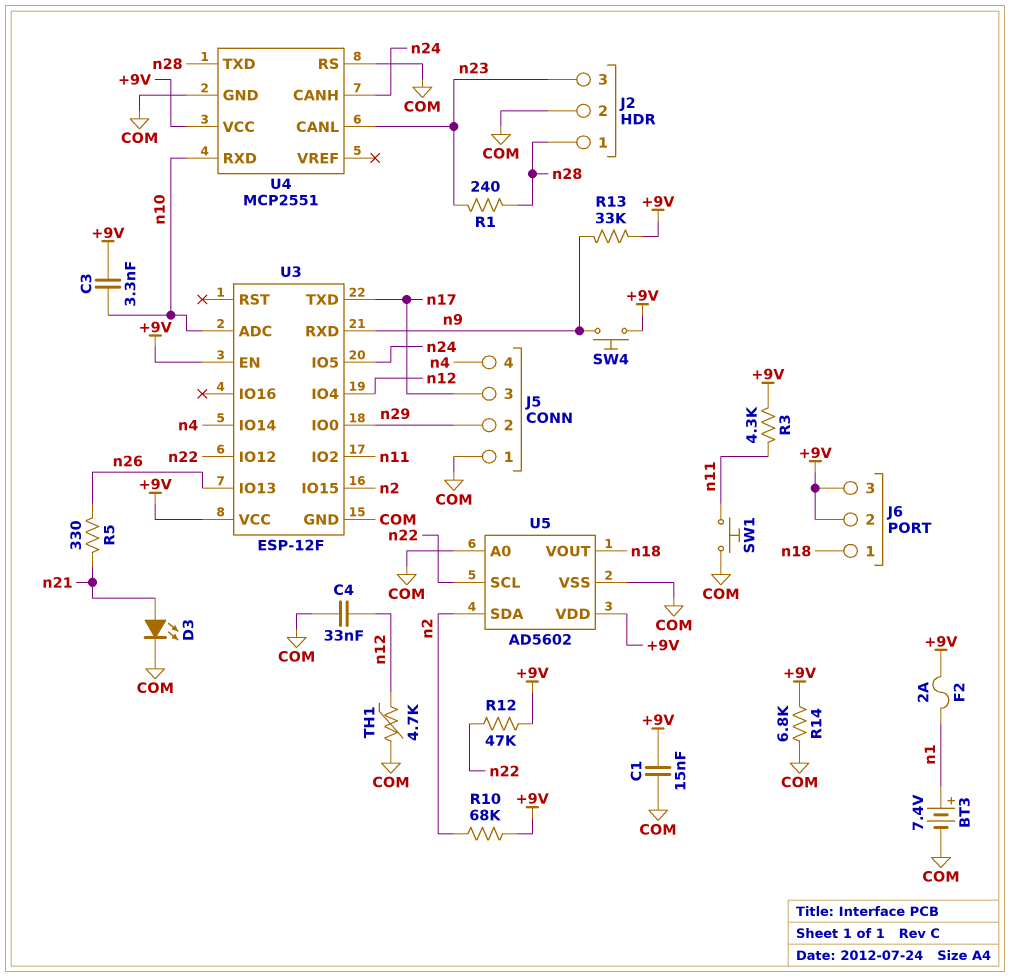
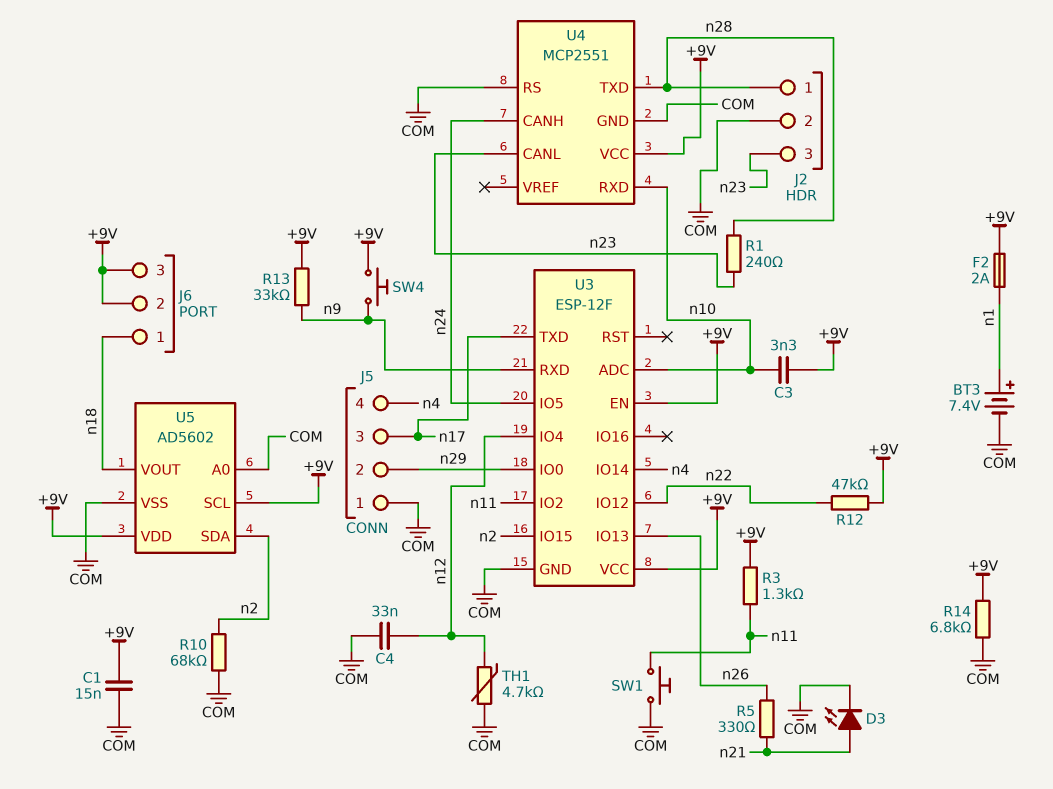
R3: 4.3k (+9V, n11) -> 1.3k (+9V, n11)
R10: 68k (+9V, n2) -> 68k (COM, n2)
U5 pin SCL: n22 -> +9V

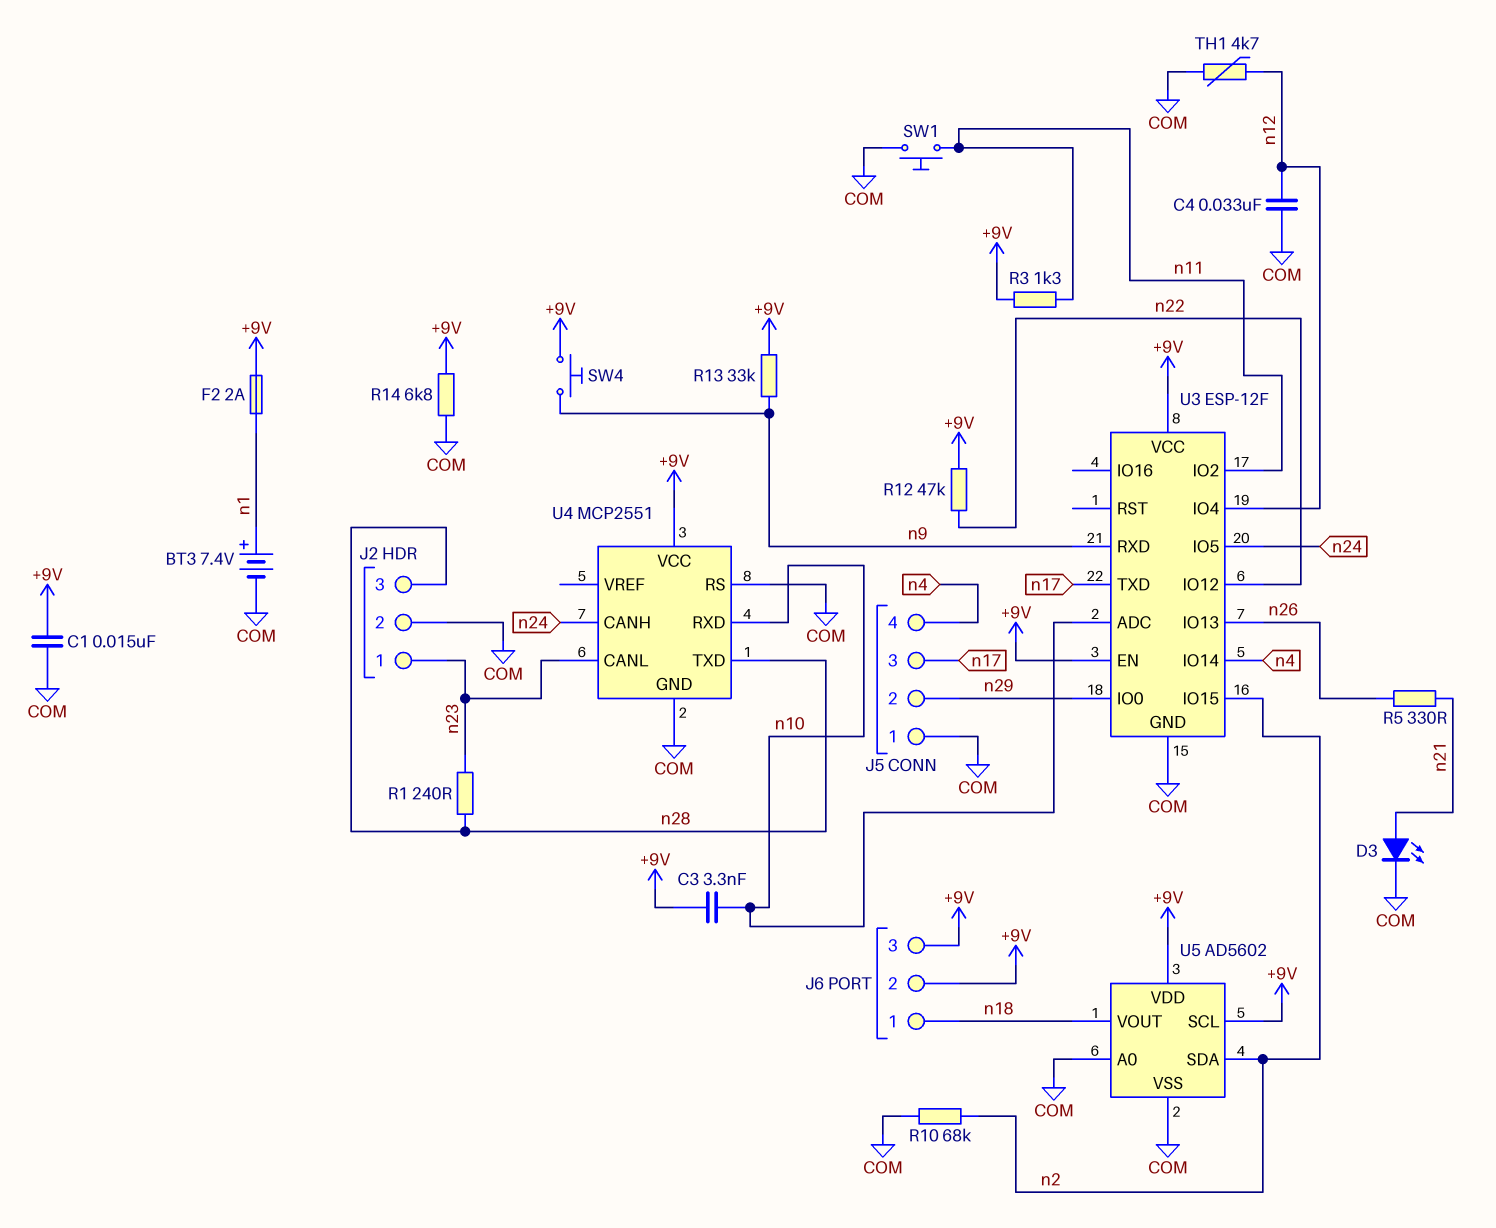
J2 pin 1: n28 -> n23
J2 pin 3: n23 -> n28

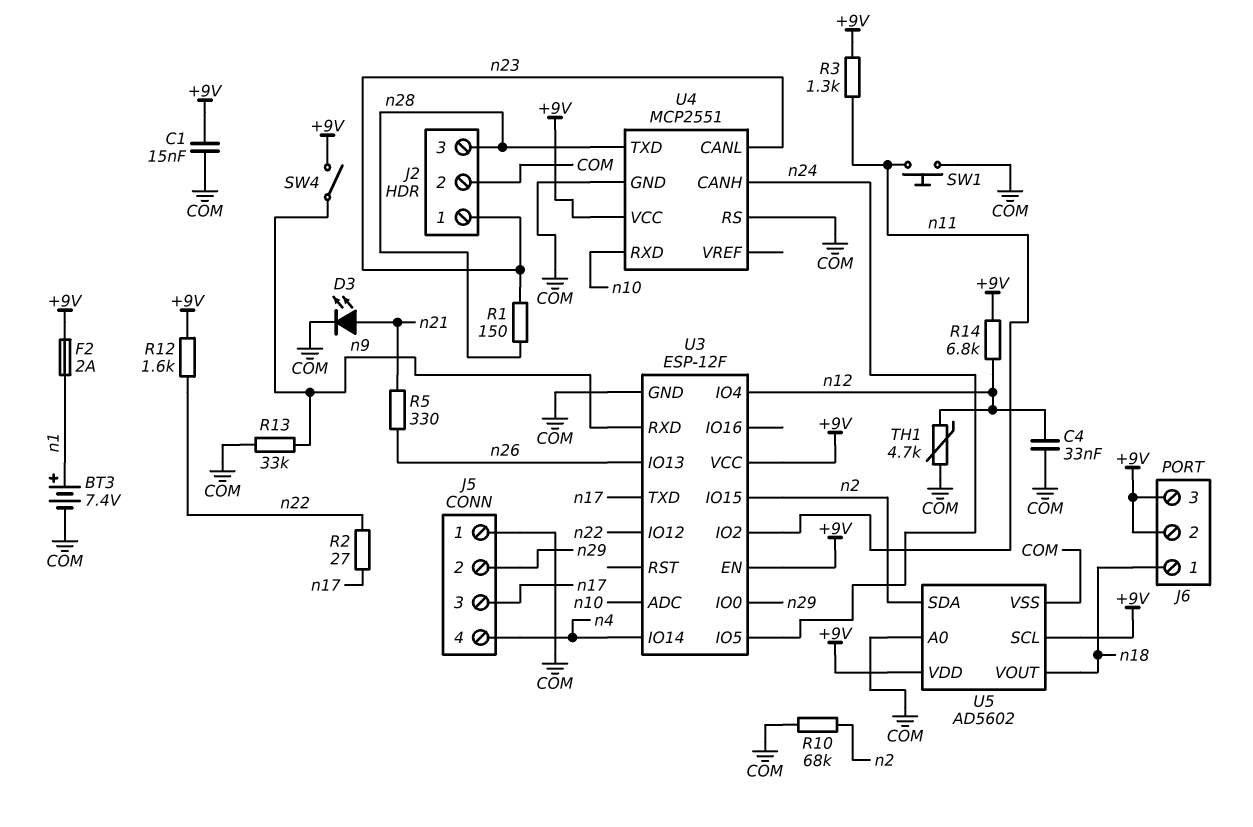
C3: 3.3nF (+9V, n10) -> none
R1: 240 (n23, n28) -> 150 (n23, n28)
R2: none -> 27 (n17, n22)
R12: 47k (+9V, n22) -> 1.6k (+9V, n22)
R13: 33k (+9V, n9) -> 33k (COM, n9)
R14: 6.8k (+9V, COM) -> 6.8k (+9V, n12)
SW4: button (+9V, n9) -> switch (+9V, n9)

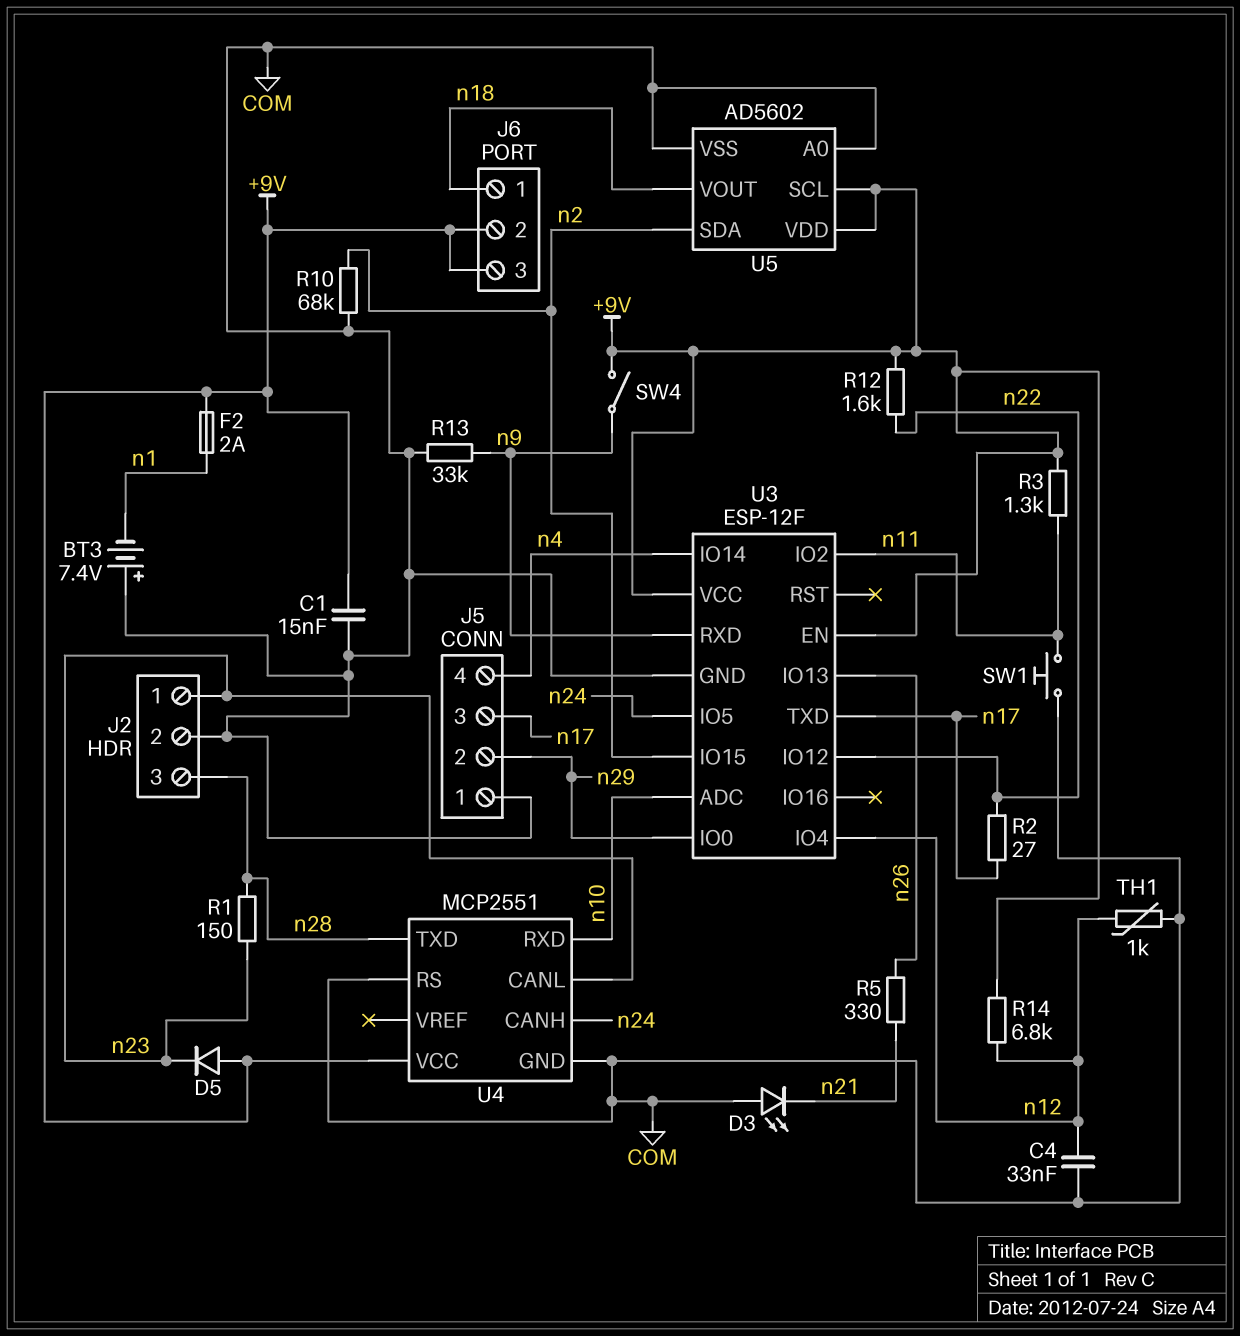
BT3: 7.4V (plus n1, minus COM) -> 7.4V (plus COM, minus n1)
D3: LED (A n21, K COM) -> LED (A COM, K n21)
D5: none -> diode (A +9V, K n23)
TH1: 4.7k (COM, n12) -> 1k (COM, n12)

